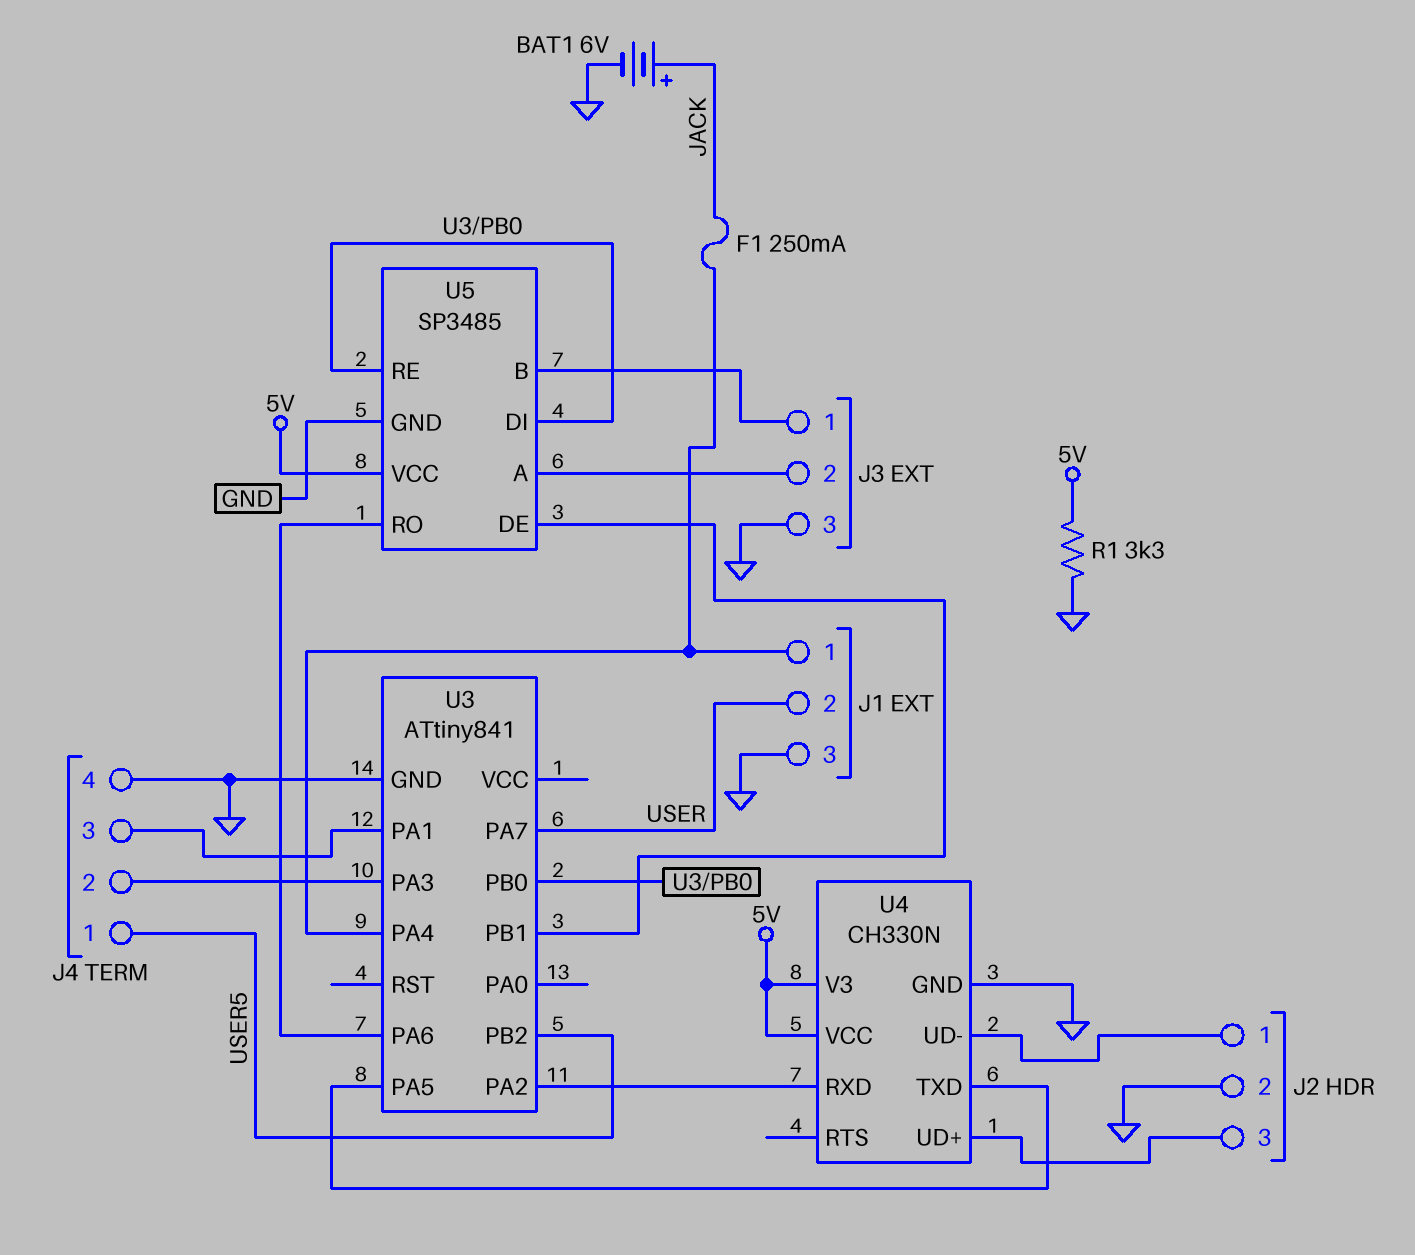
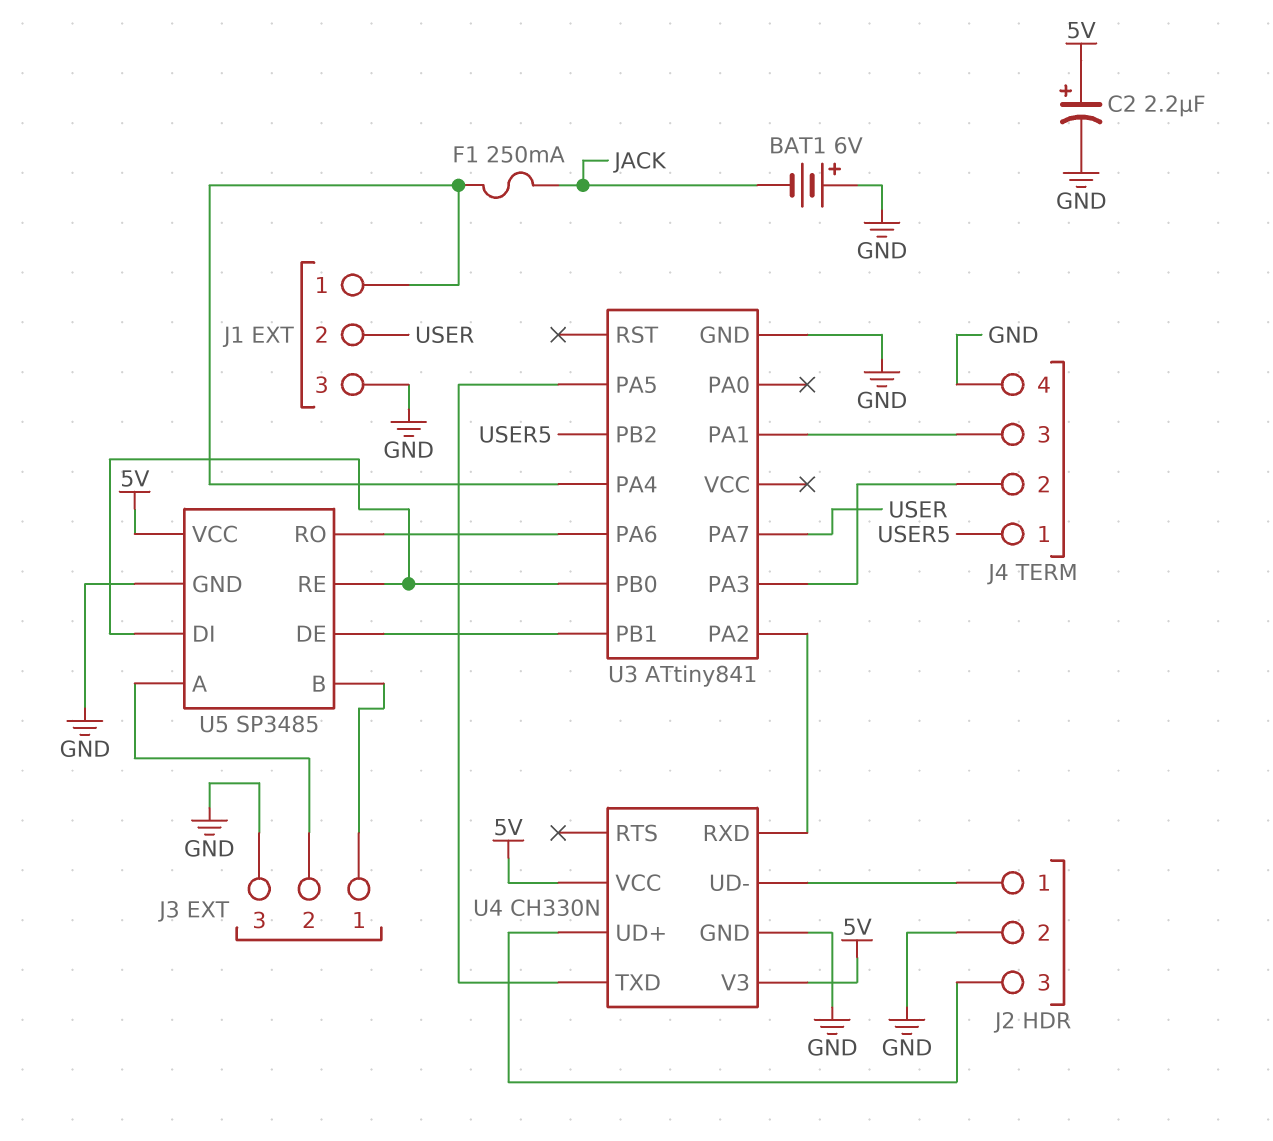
BAT1: 6V (plus JACK, minus GND) -> 6V (plus GND, minus JACK)
C2: none -> 2.2uF (plus 5V, minus GND)
R1: 3.3k (5V, GND) -> none

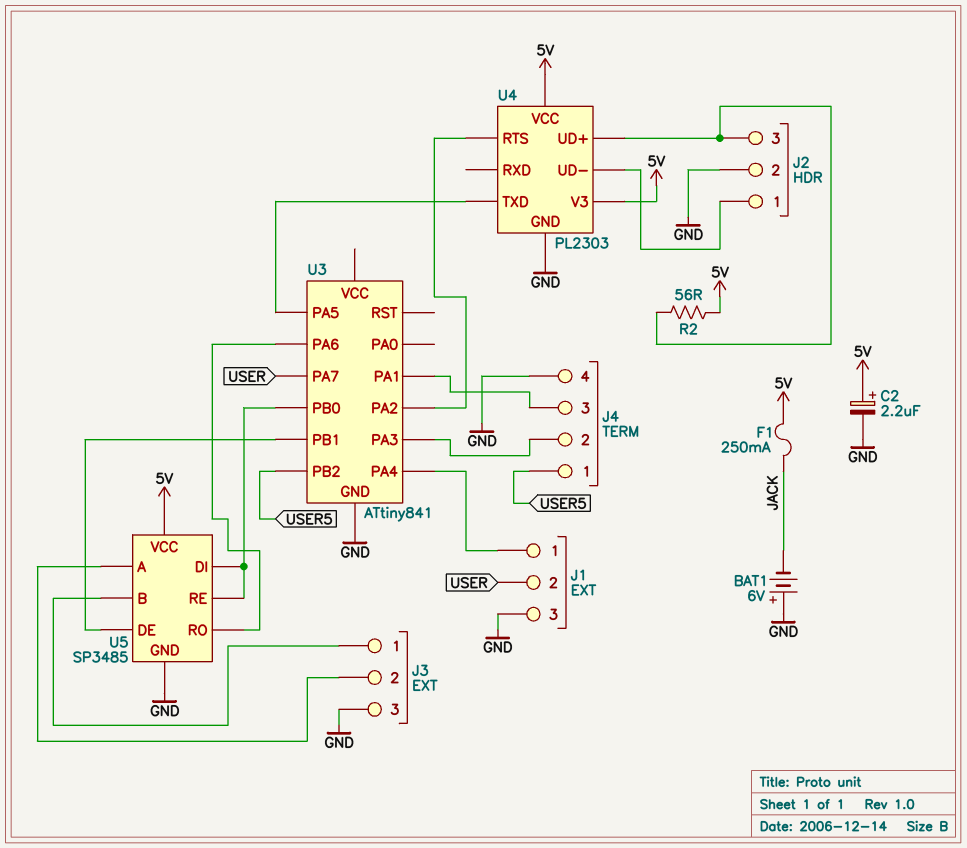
F1: 250mA (J1/1, JACK) -> 250mA (5V, JACK)
R2: none -> 56 (5V, J2/3)
U4: CH330N -> PL2303
U4 pin RTS: none -> U3/PA2
U4 pin RXD: U3/PA2 -> none

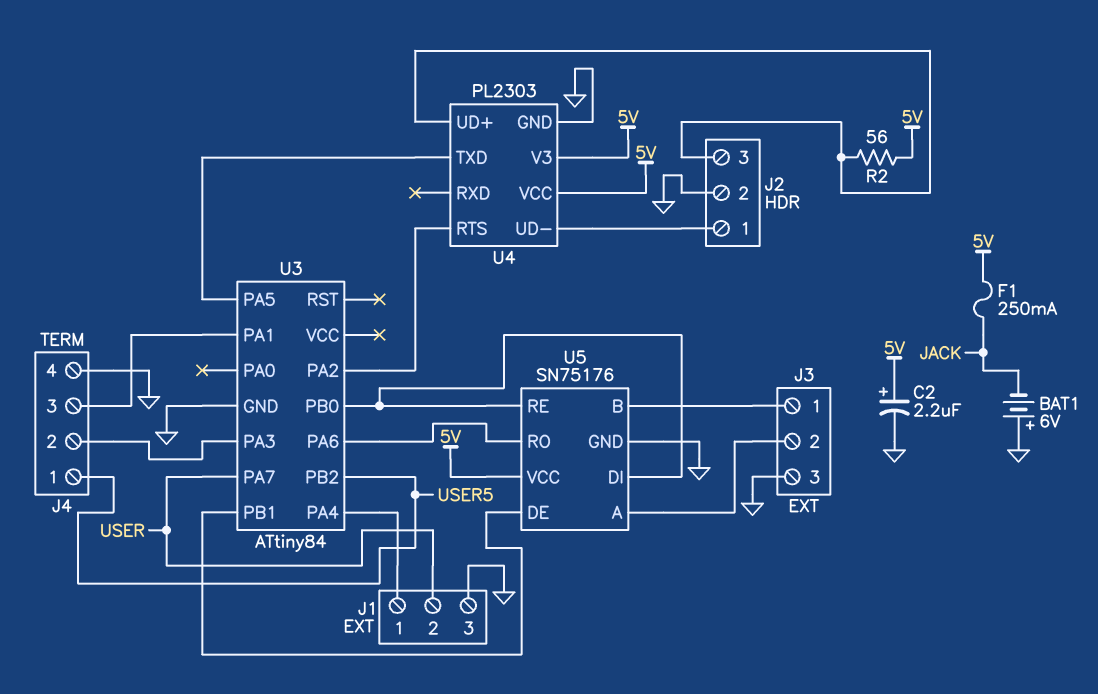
U3: ATtiny841 -> ATtiny84
U5: SP3485 -> SN75176

